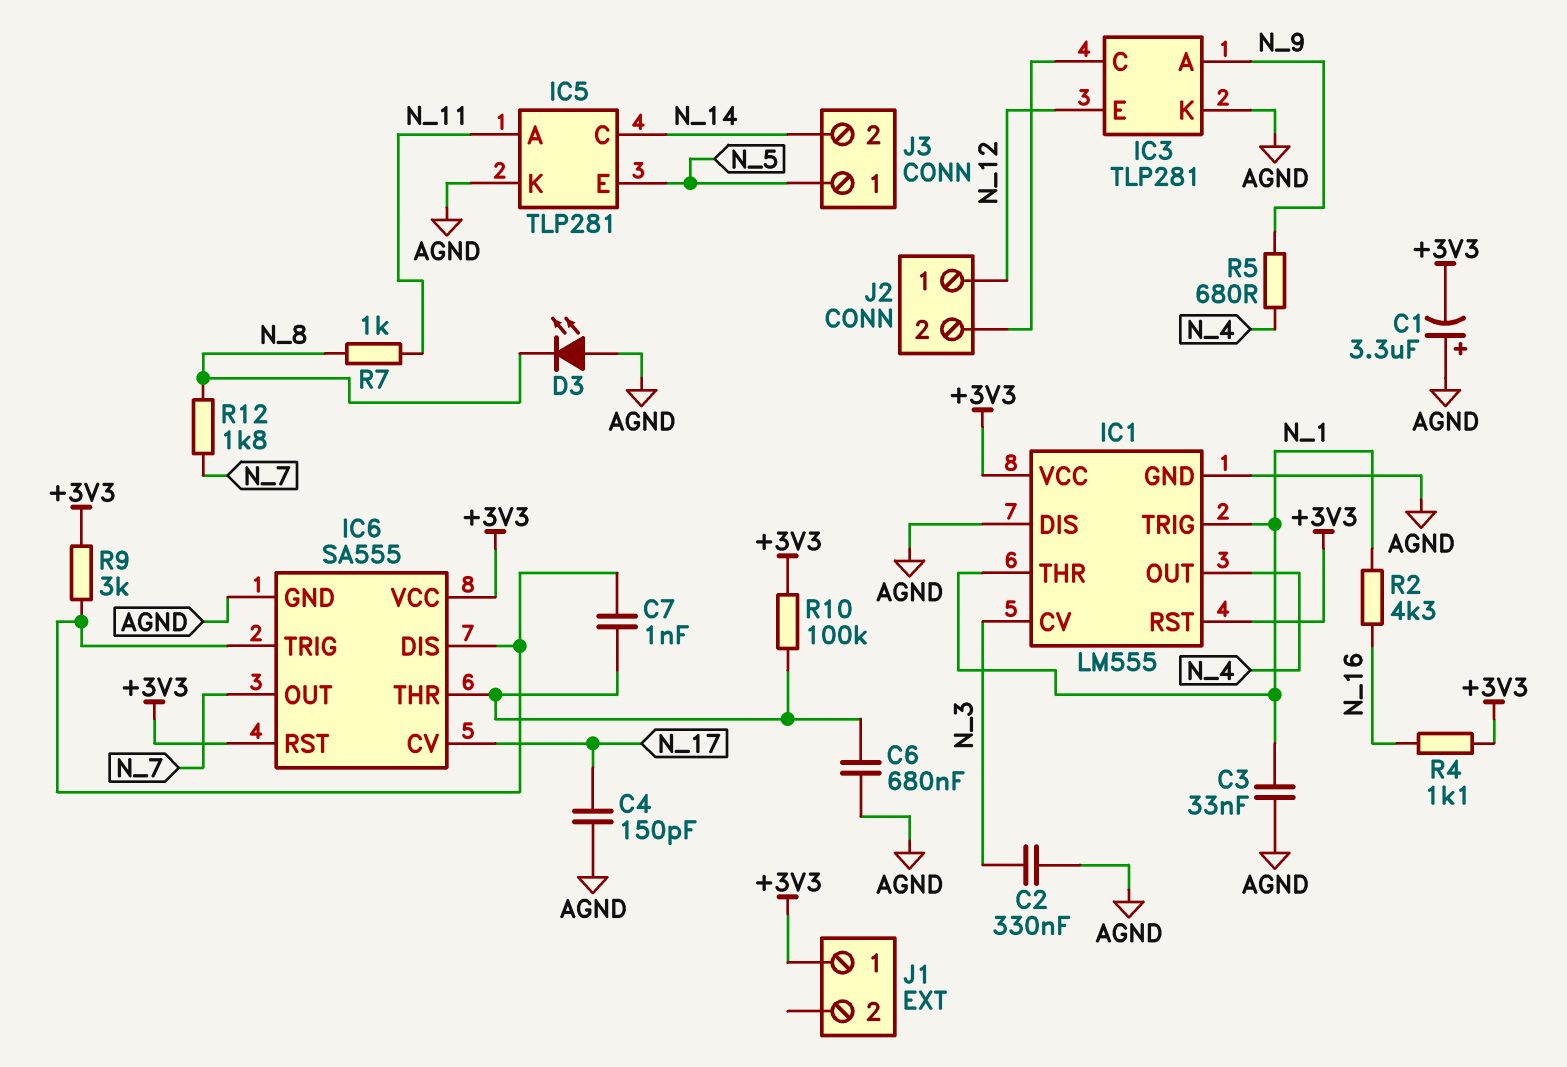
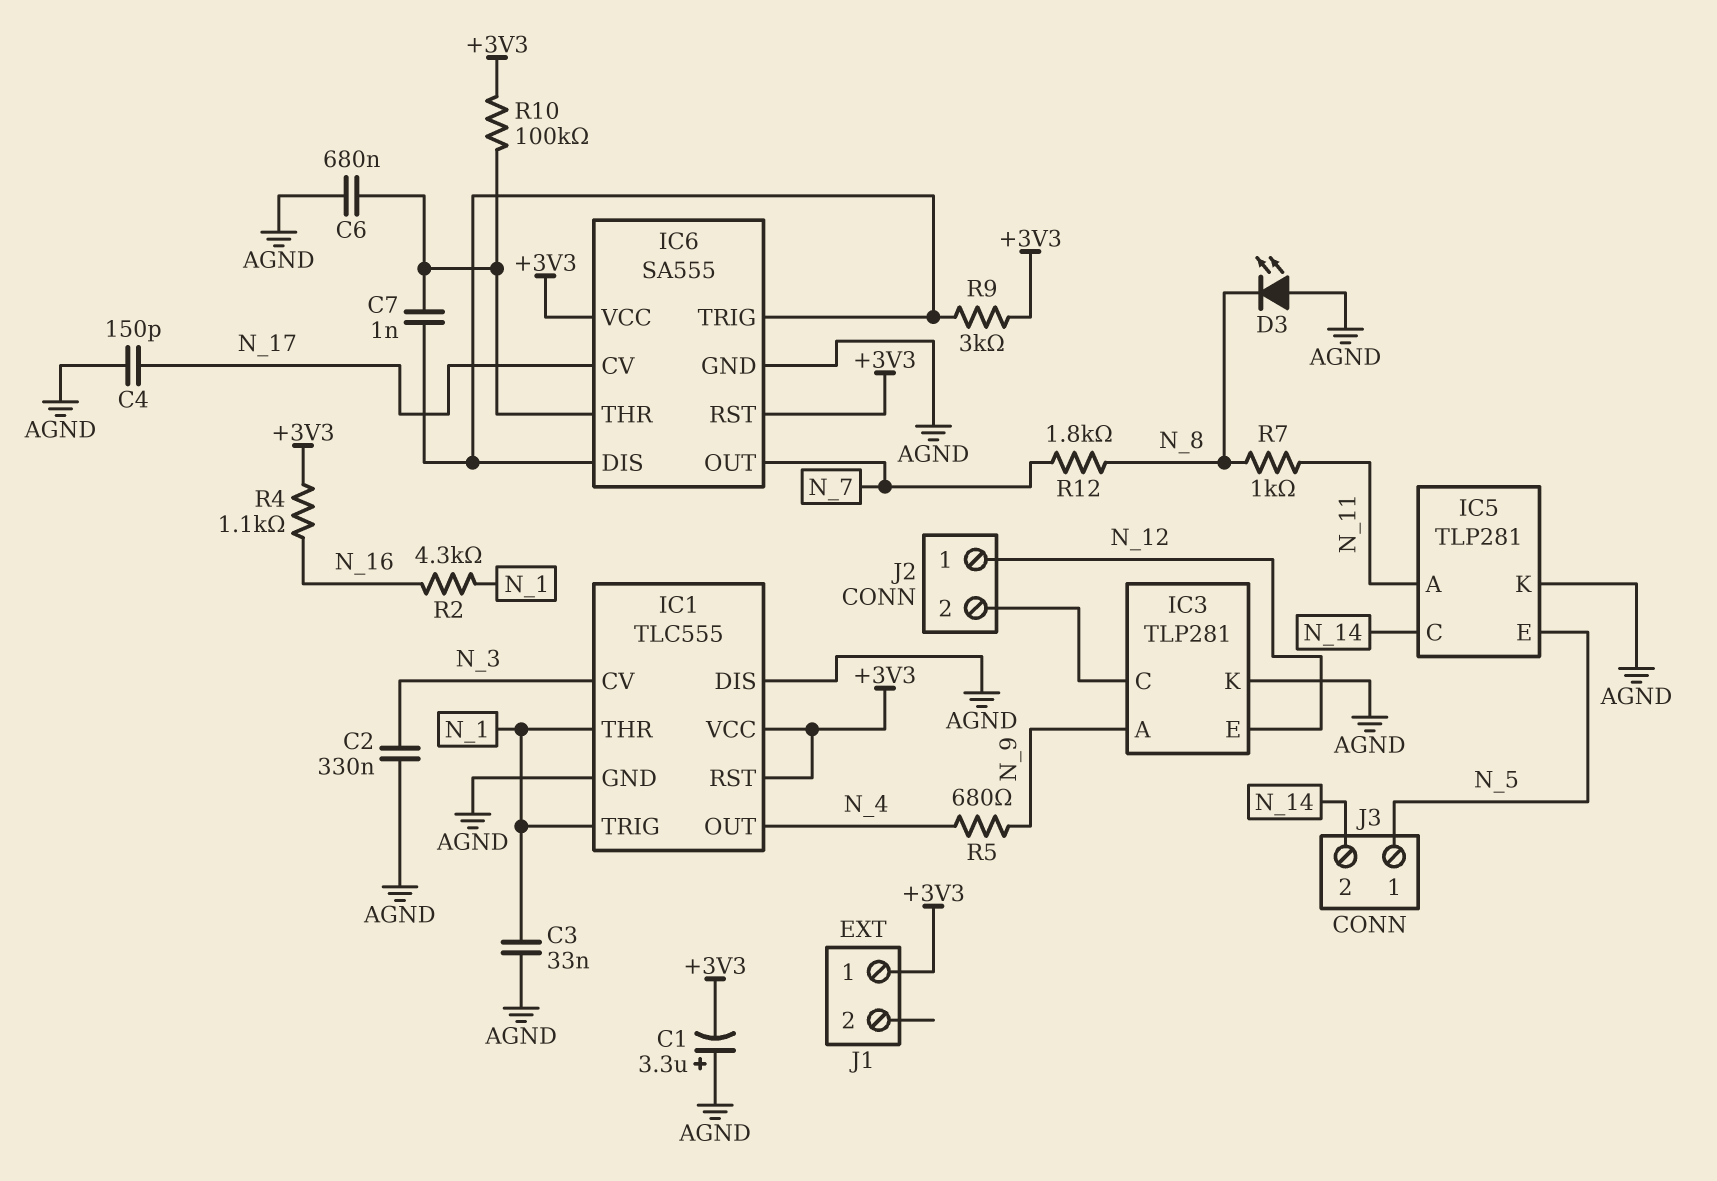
IC1: LM555 -> TLC555

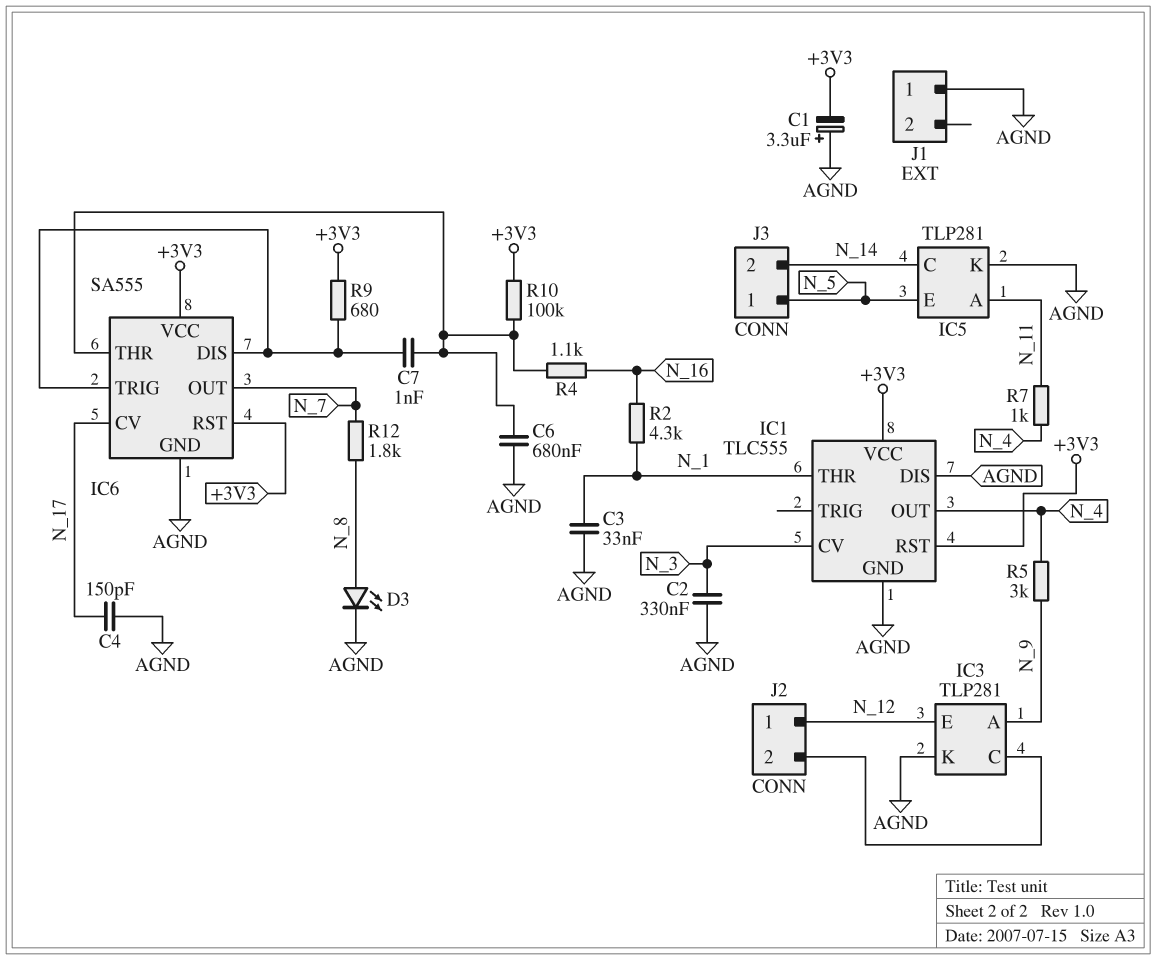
D3: LED (A AGND, K N_8) -> LED (A N_8, K AGND)
IC1 pin TRIG: N_1 -> none
J1 pin 1: +3V3 -> AGND
R4: 1.1k (+3V3, N_16) -> 1.1k (IC6/THR, N_16)
R5: 680 (N_4, N_9) -> 3k (N_4, N_9)
R7: 1k (N_8, N_11) -> 1k (N_4, N_11)
R9: 3k (+3V3, IC6/DIS) -> 680 (+3V3, IC6/DIS)

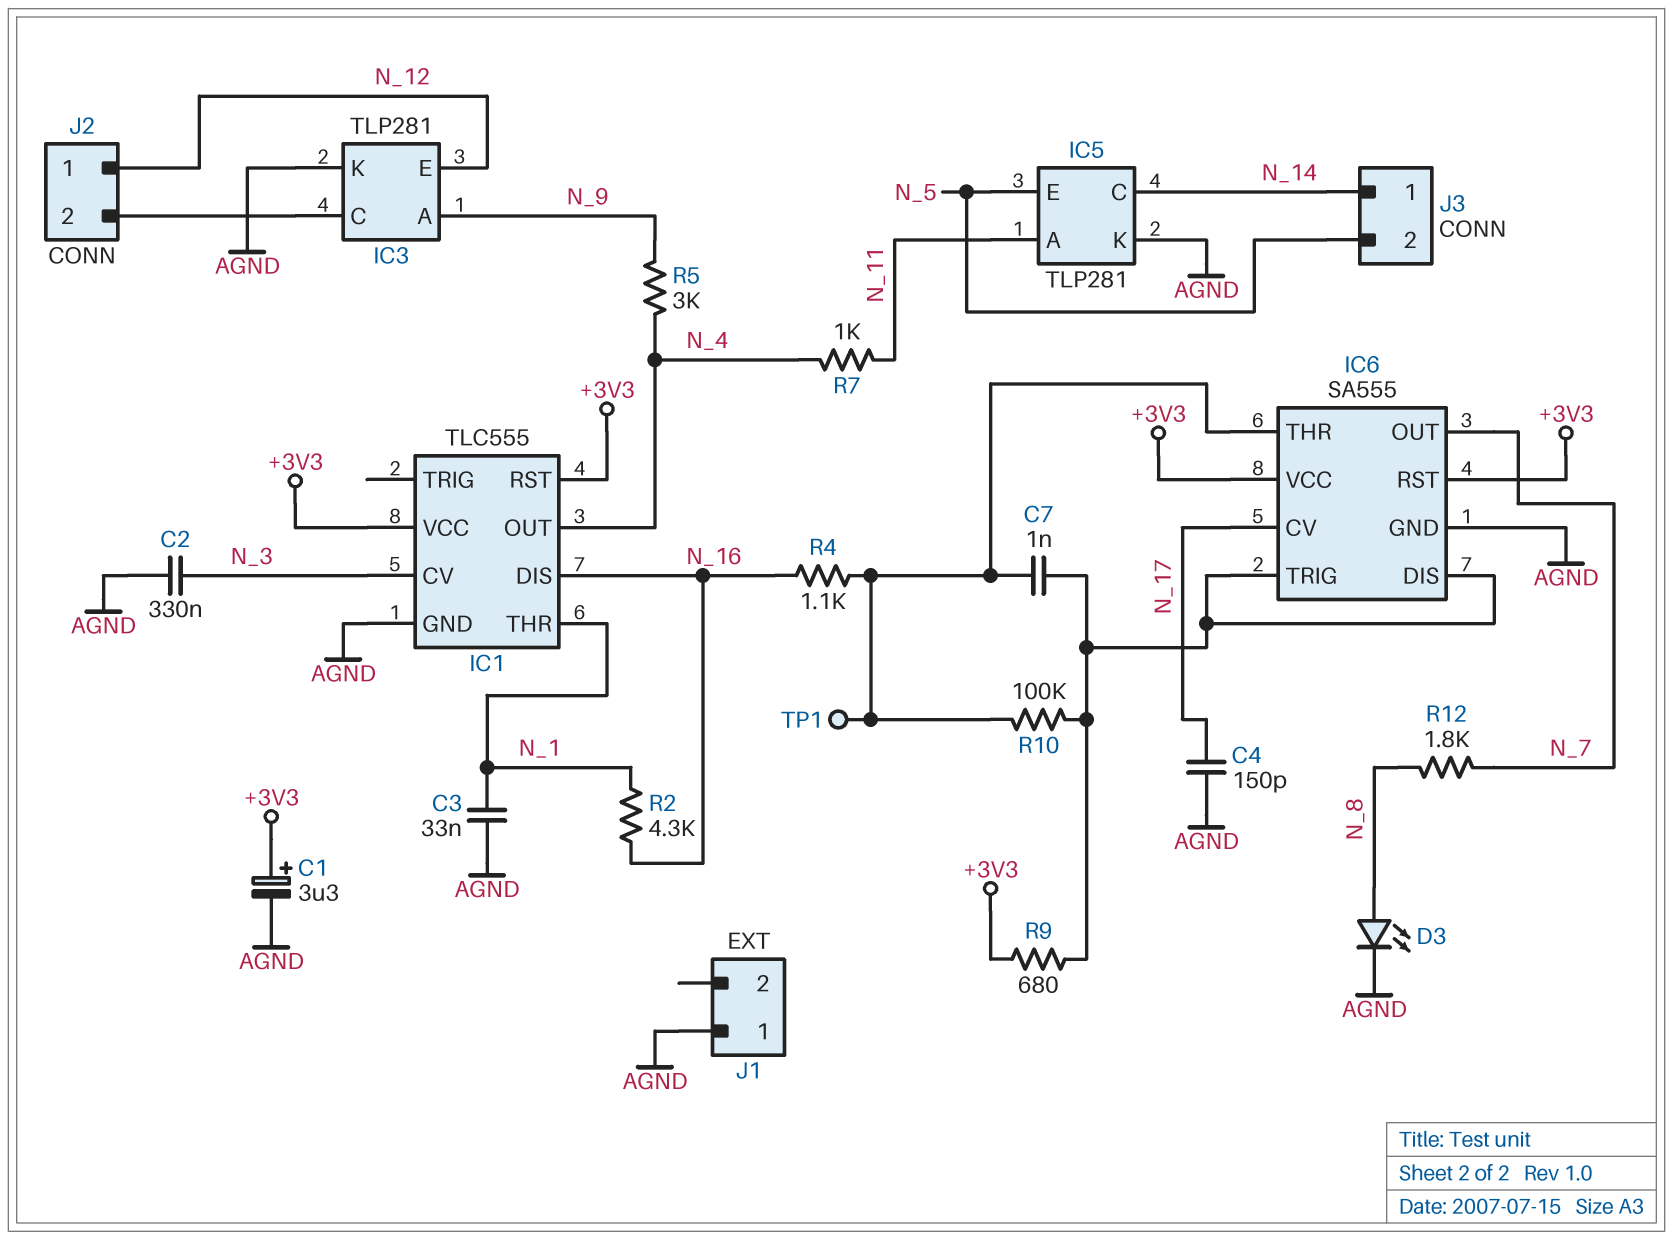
C1: 3.3uF (plus AGND, minus +3V3) -> 3.3uF (plus +3V3, minus AGND)
C6: 680nF (AGND, IC6/THR) -> none
IC1 pin DIS: AGND -> N_16
J3 pin 1: N_5 -> N_14
J3 pin 2: N_14 -> N_5
R10: 100k (+3V3, IC6/THR) -> 100k (IC6/DIS, IC6/THR)
TP1: none -> test point (IC6/THR)

